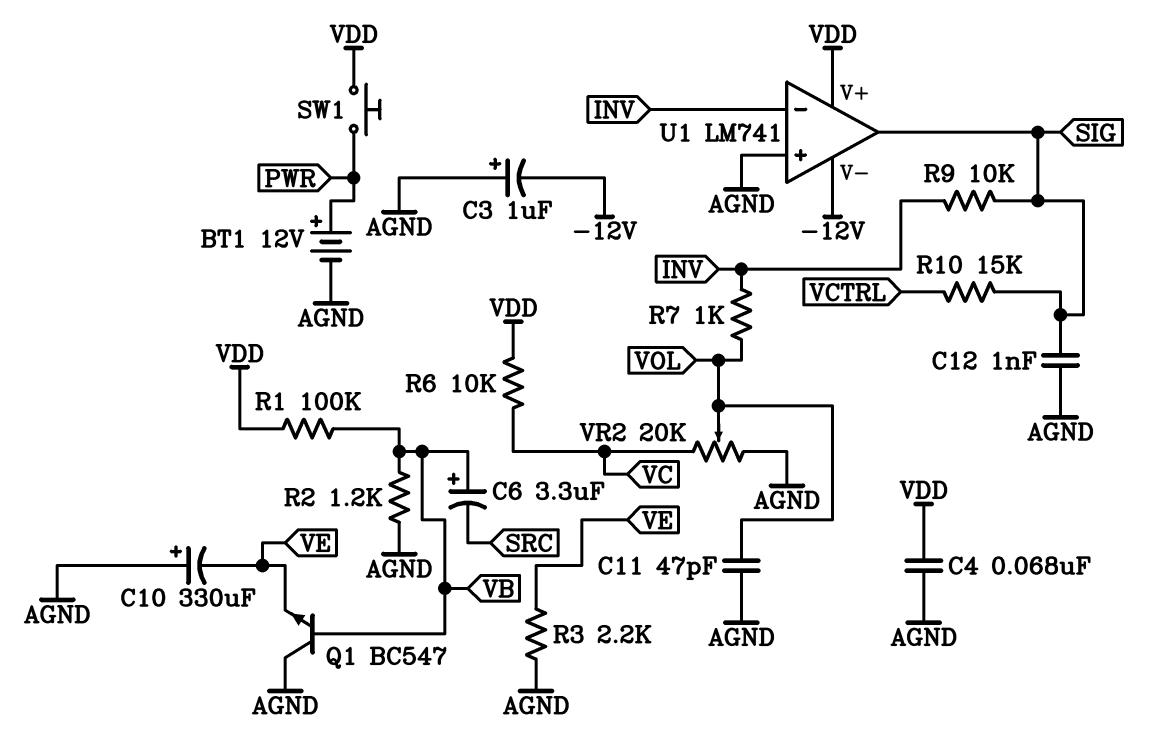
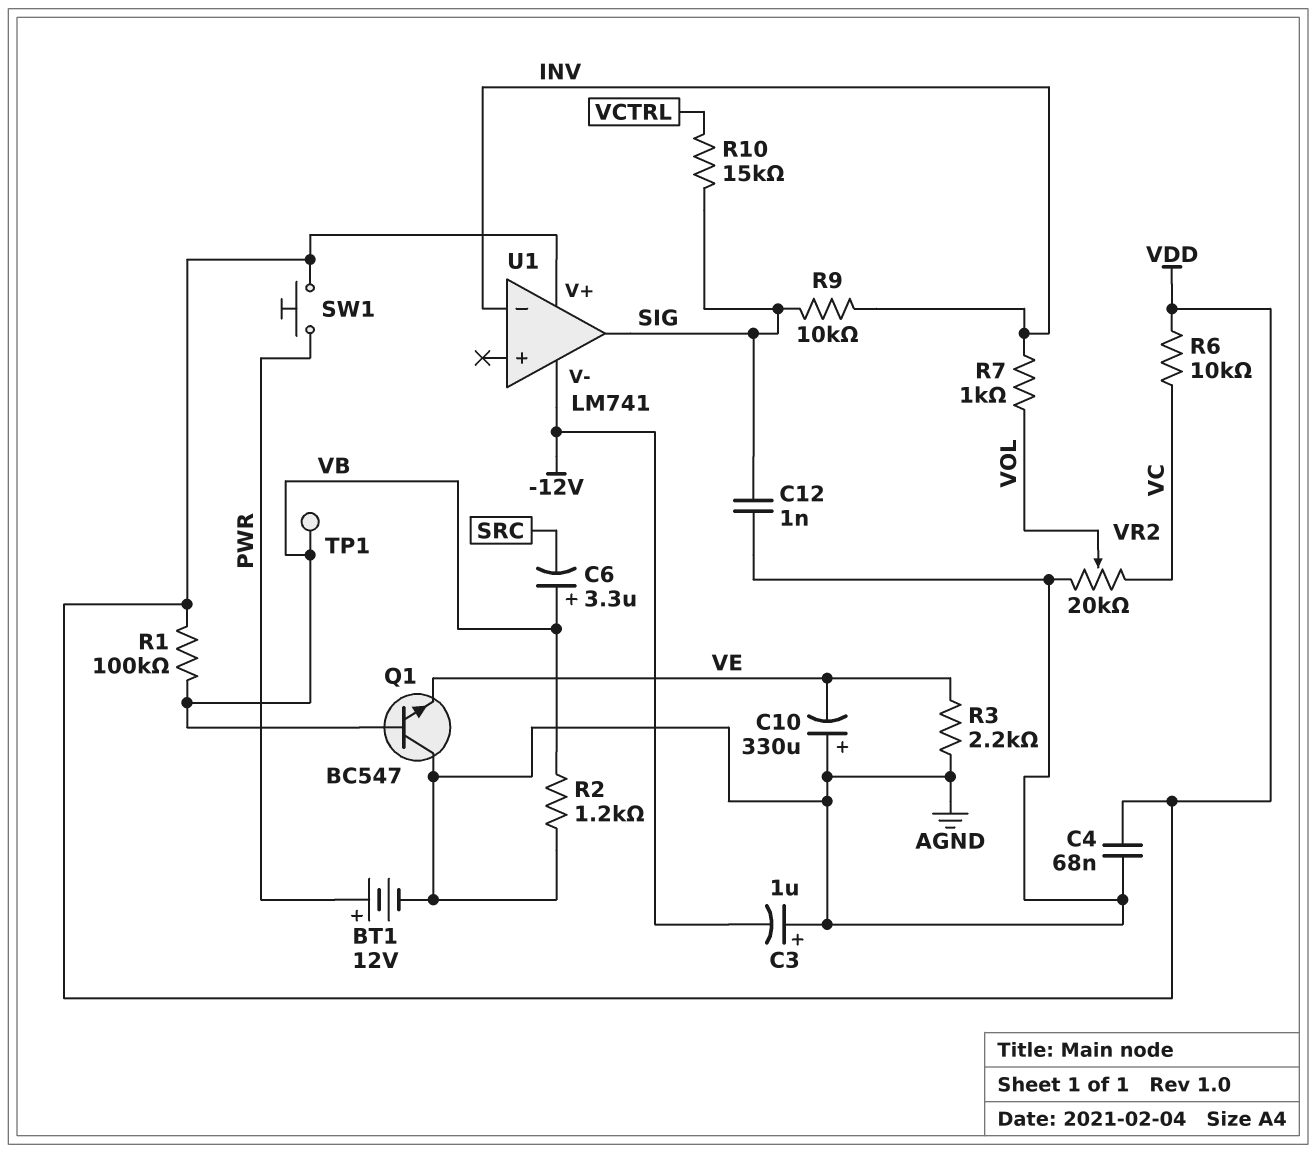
C11: 47pF (AGND, VOL) -> none
TP1: none -> test point (VB)
U1 pin in+: AGND -> none

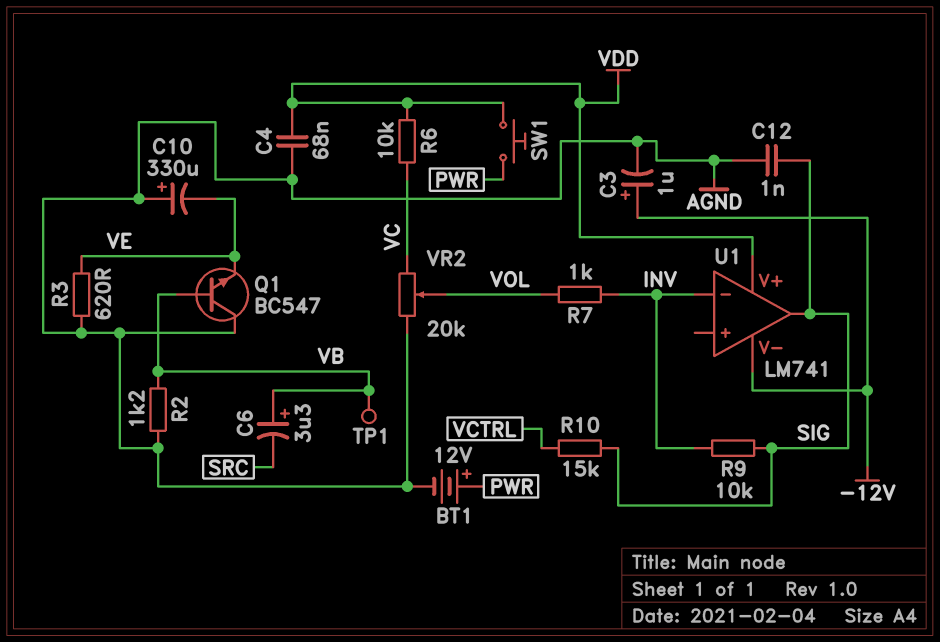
C3: 1uF (plus AGND, minus -12V) -> 1uF (plus -12V, minus AGND)
R1: 100k (VB, VDD) -> none
R3: 2.2k (AGND, VE) -> 620 (AGND, VE)

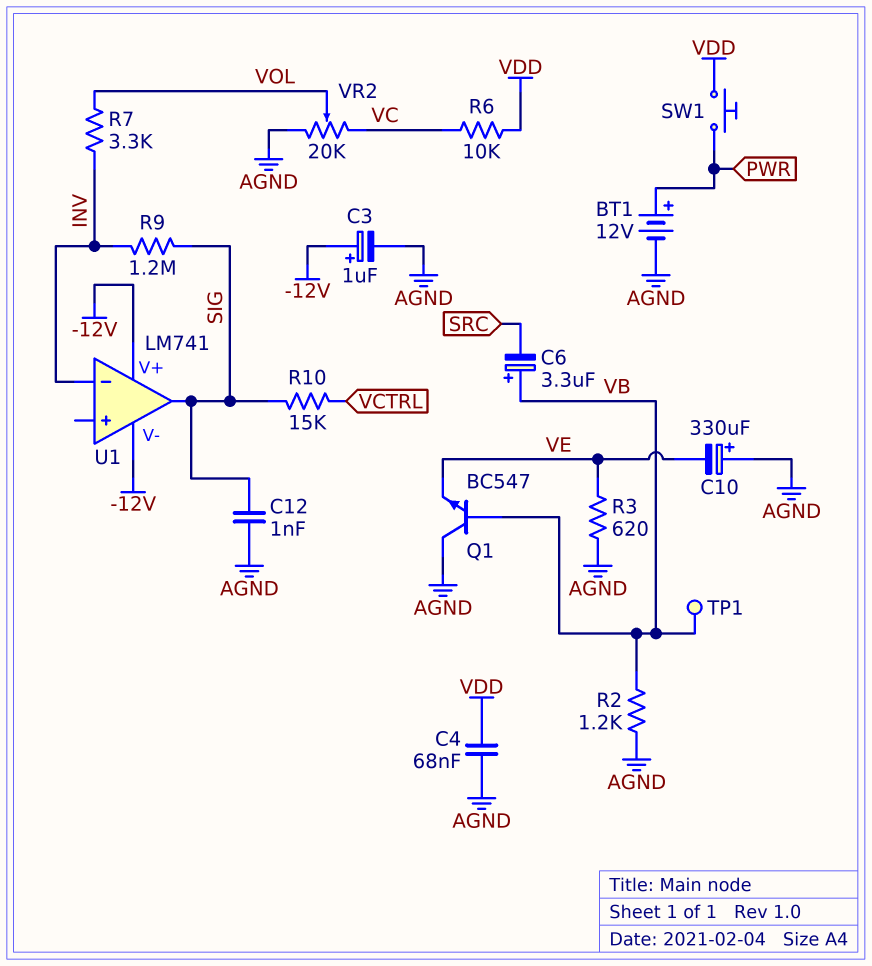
R7: 1k (INV, VOL) -> 3.3k (INV, VOL)
R9: 10k (INV, SIG) -> 1.2M (INV, SIG)
U1 pin V+: VDD -> -12V

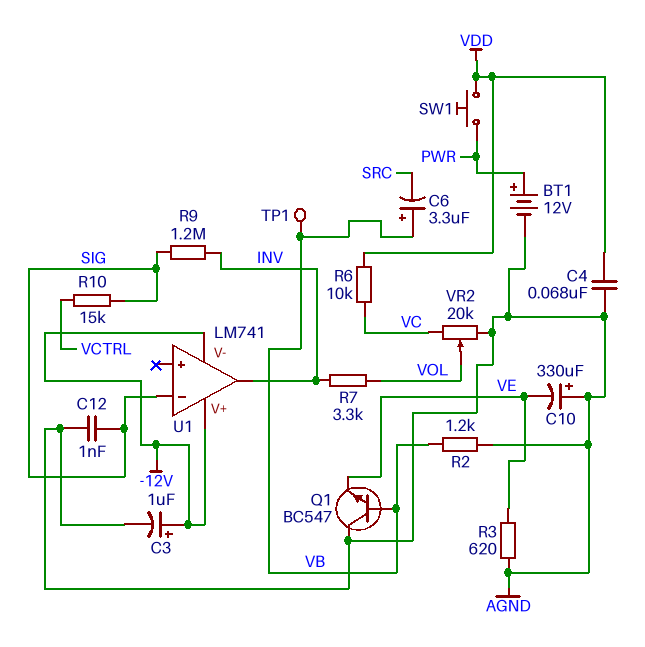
U1 pin in-: INV -> SIG
U1 pin out: SIG -> INV

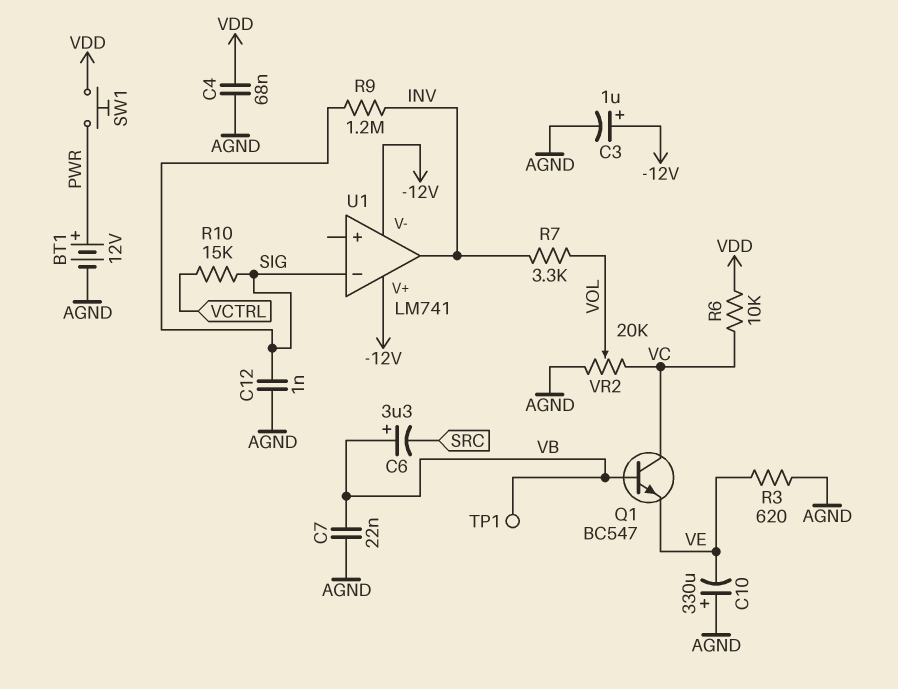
C7: none -> 22nF (AGND, VB)
Q1: NPN BC547 (B VB, C AGND, E VE) -> NPN BC547 (B VB, C VC, E VE)
R2: 1.2k (AGND, VB) -> none

